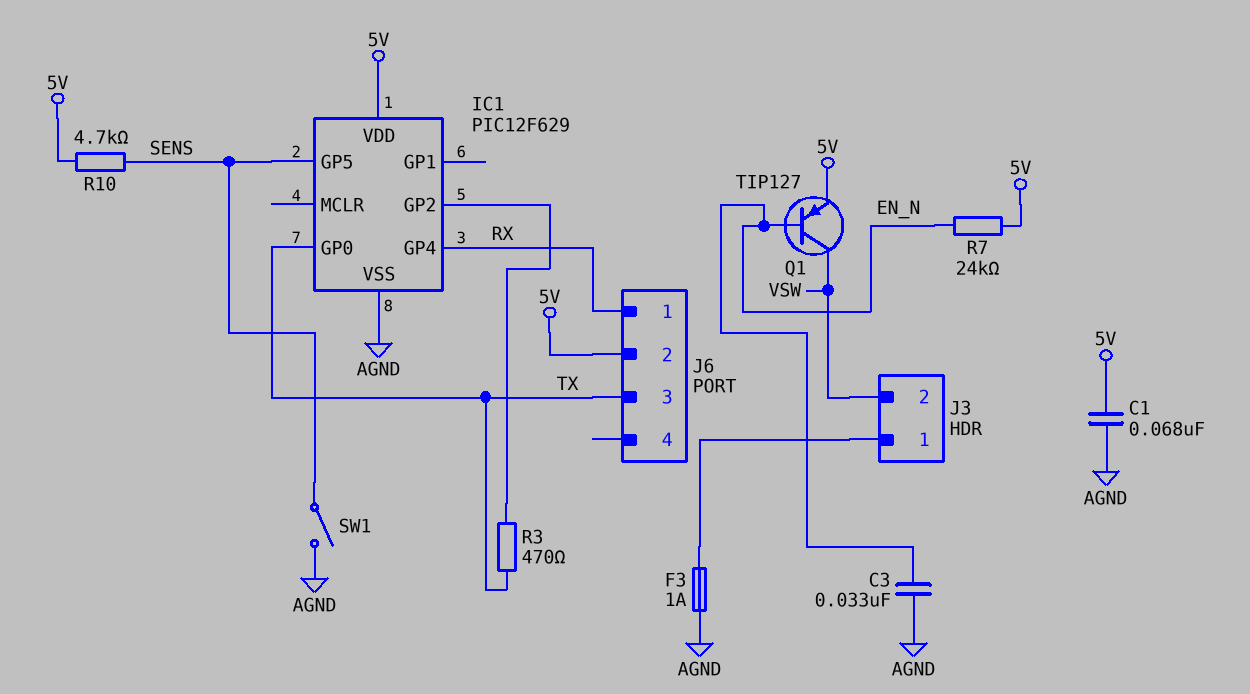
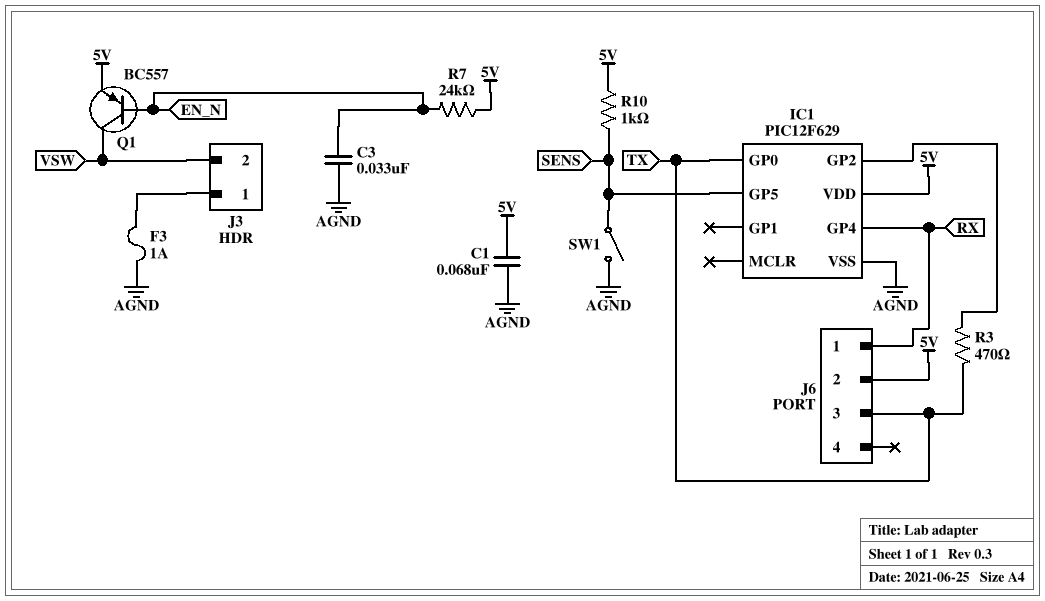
Q1: PNP TIP127 (B EN_N, C VSW, E 5V) -> PNP BC557 (B EN_N, C VSW, E 5V)
R10: 4.7k (5V, SENS) -> 1k (5V, SENS)

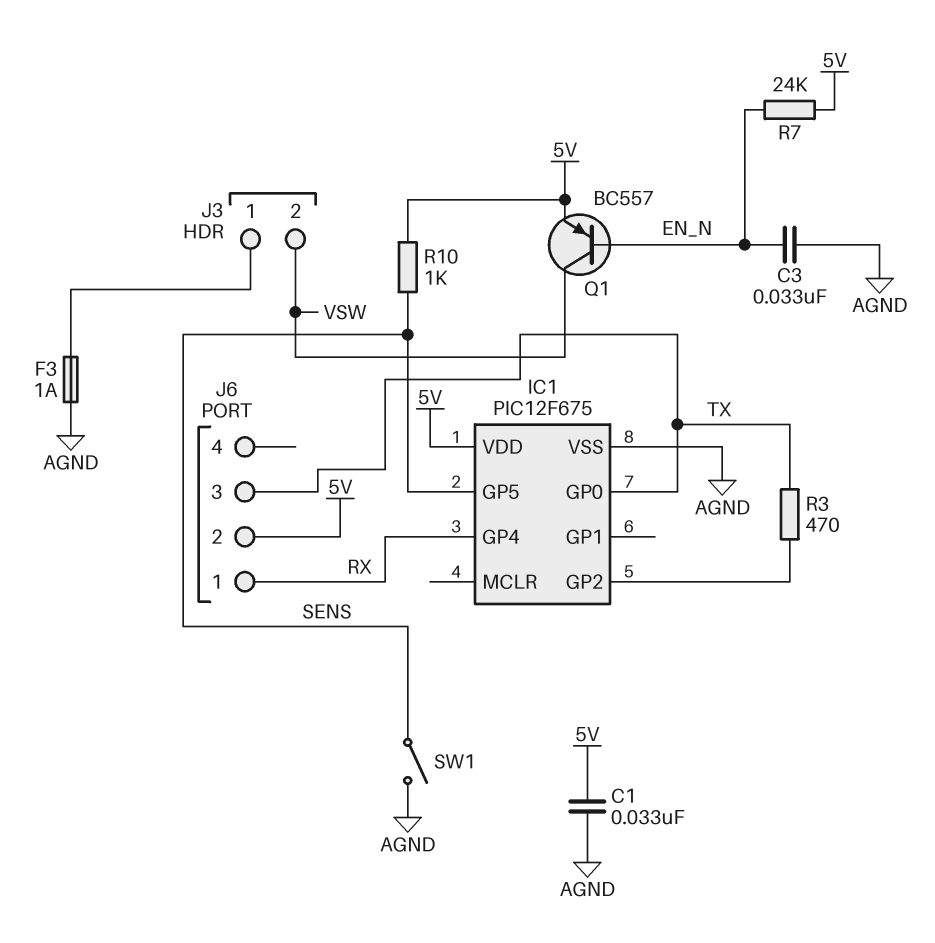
C1: 68nF (5V, AGND) -> 33nF (5V, AGND)
IC1: PIC12F629 -> PIC12F675

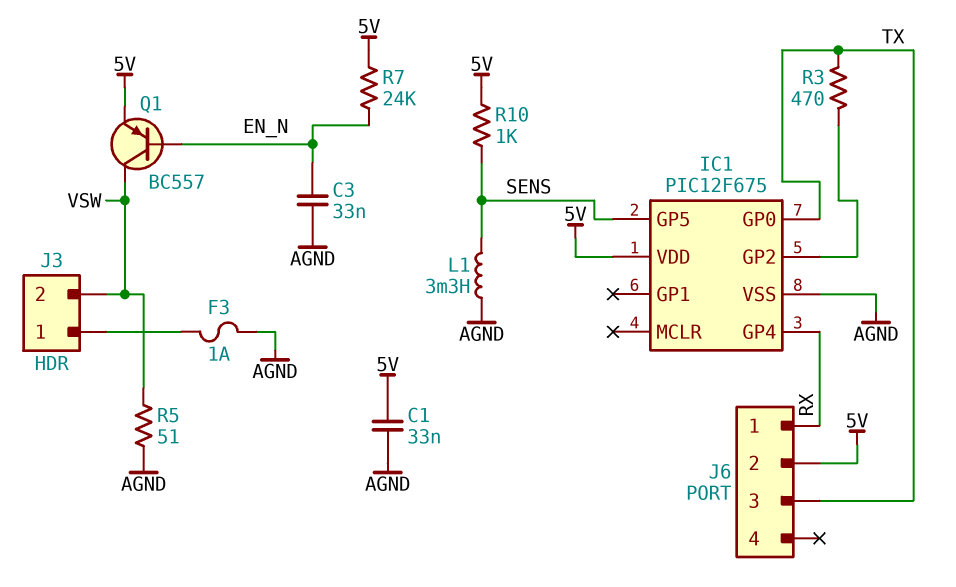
L1: none -> 3.3mH (AGND, SENS)
R5: none -> 51 (AGND, VSW)
SW1: switch (AGND, SENS) -> none

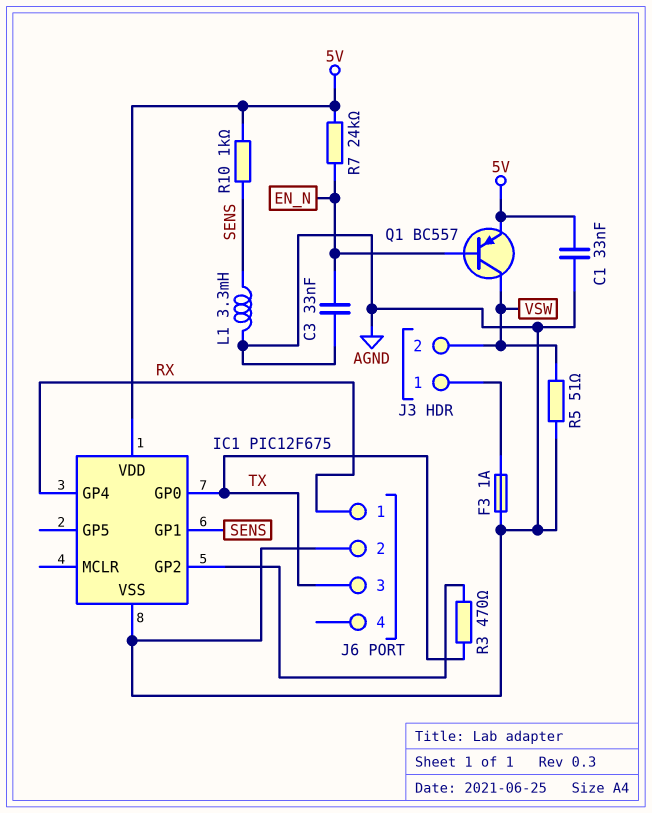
IC1 pin GP1: none -> SENS
IC1 pin GP5: SENS -> none
J6 pin 2: 5V -> AGND

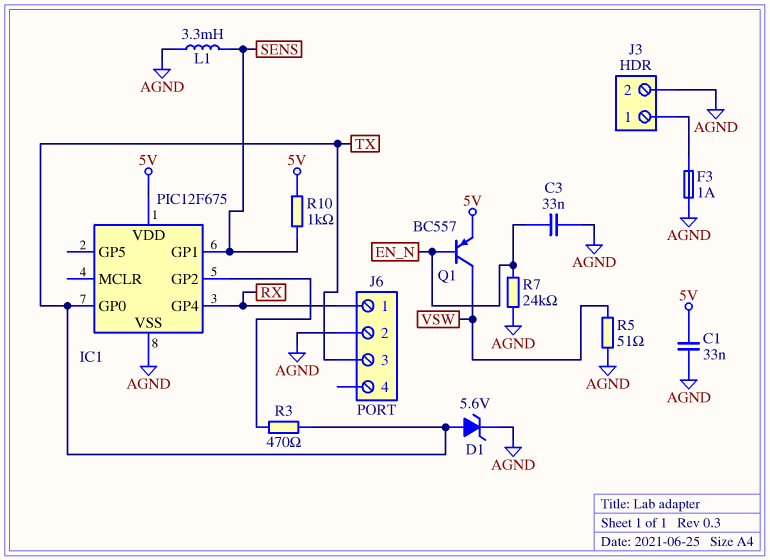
D1: none -> zener 5.6V (A TX, K AGND)
J3 pin 2: VSW -> AGND
R7: 24k (5V, EN_N) -> 24k (AGND, EN_N)

